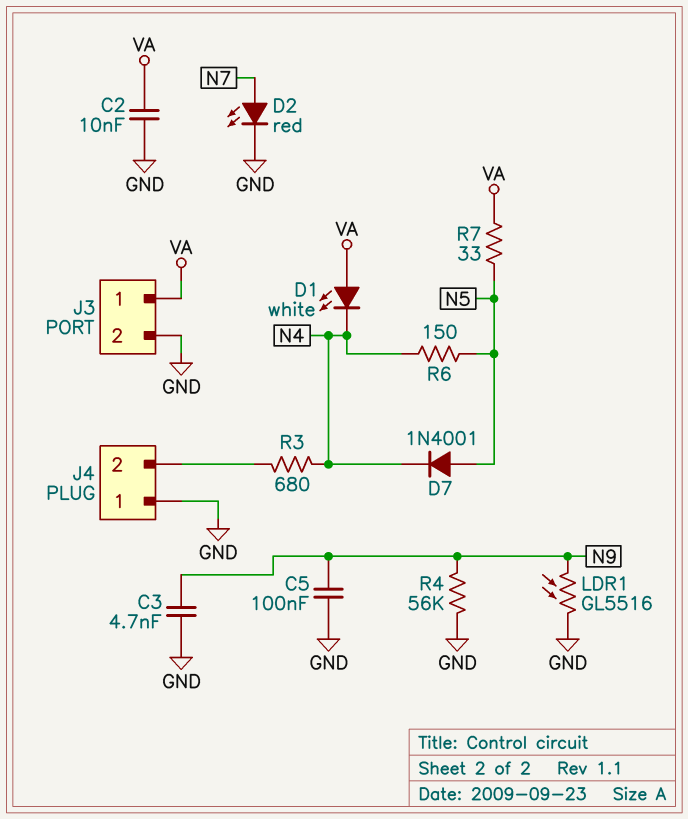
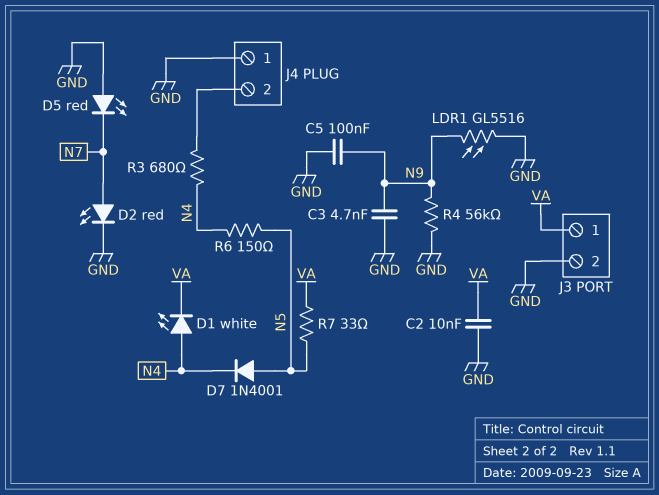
D1: LED white (A VA, K N4) -> LED white (A N4, K VA)
D5: none -> LED red (A GND, K N7)

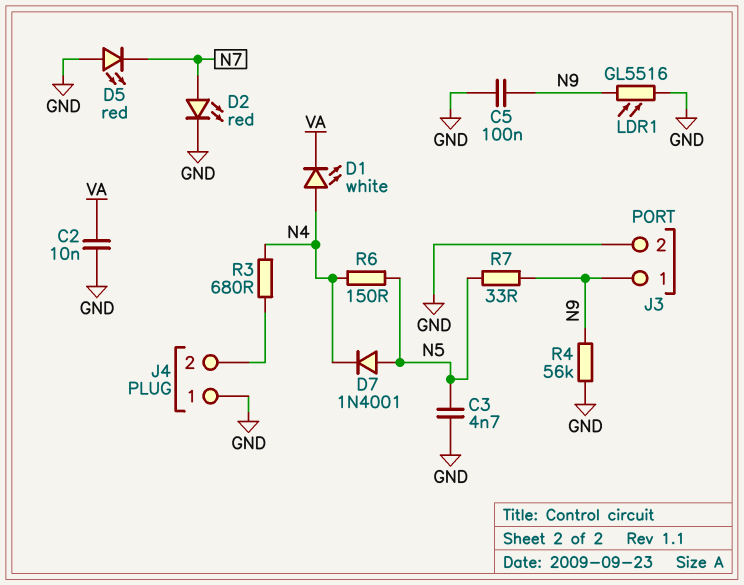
C3: 4.7nF (GND, N9) -> 4.7nF (GND, N5)
J3 pin 1: VA -> N9
R7: 33 (N5, VA) -> 33 (N5, N9)

